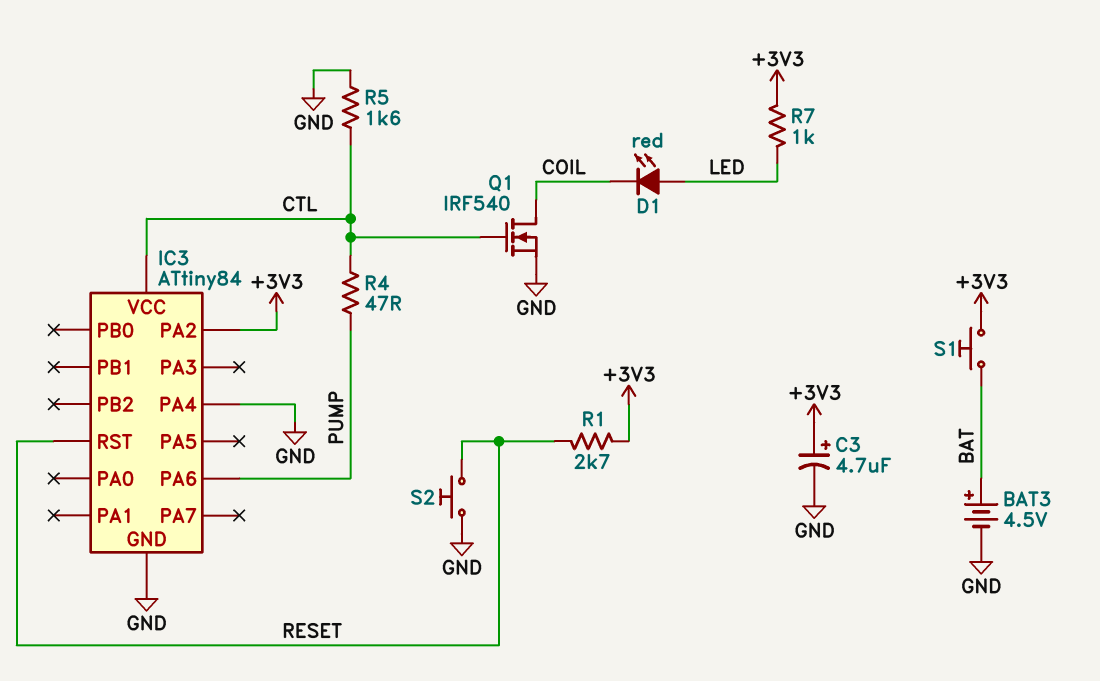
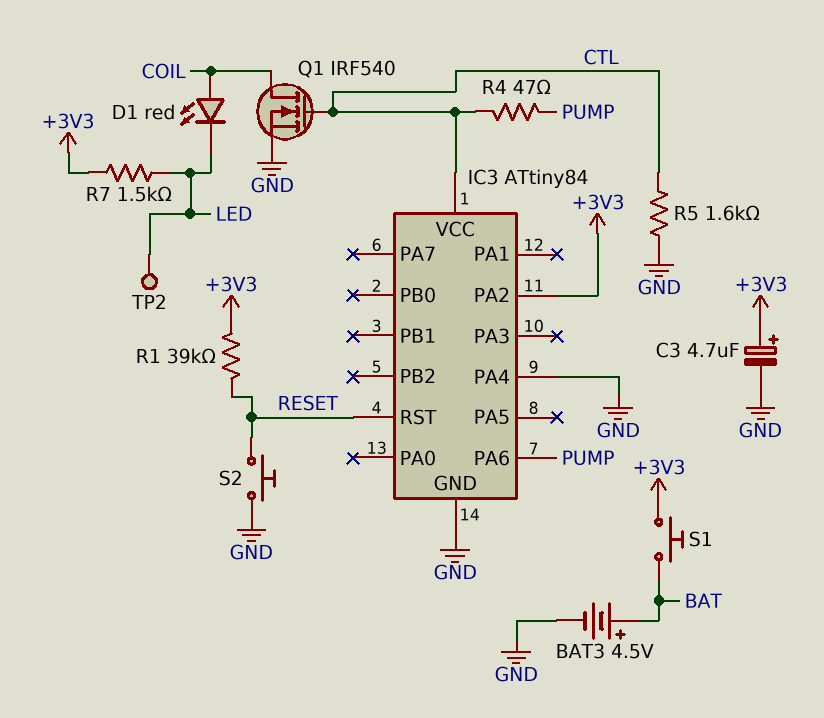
D1: LED red (A LED, K COIL) -> LED red (A COIL, K LED)
R1: 2.7k (+3V3, RESET) -> 39k (+3V3, RESET)
R7: 1k (+3V3, LED) -> 1.5k (+3V3, LED)
TP2: none -> test point (LED)

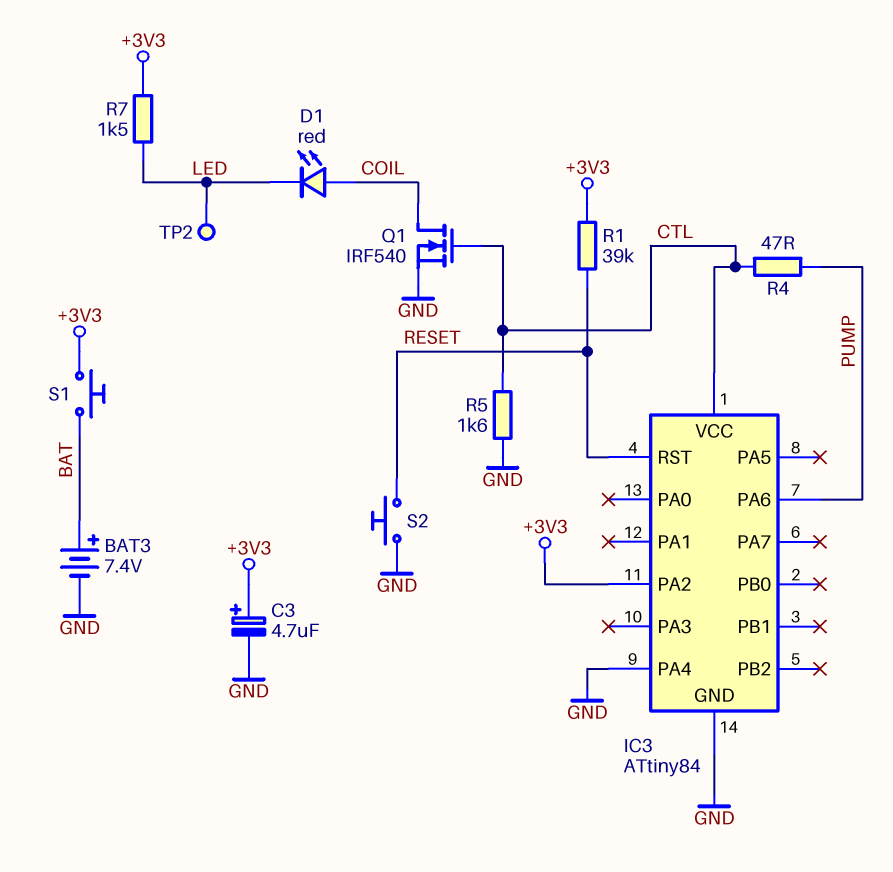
BAT3: 4.5V (plus BAT, minus GND) -> 7.4V (plus BAT, minus GND)

